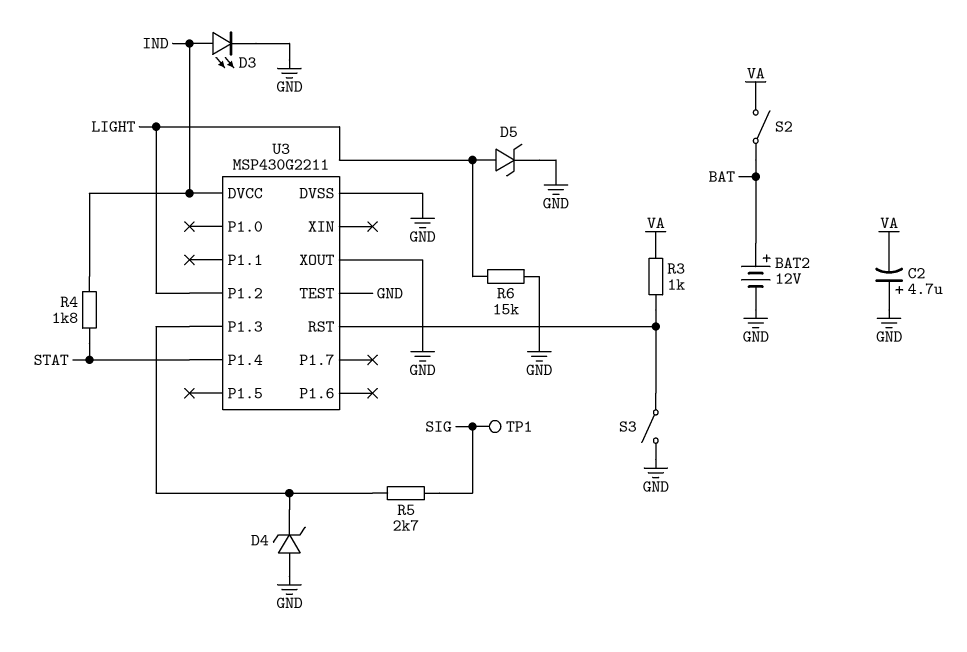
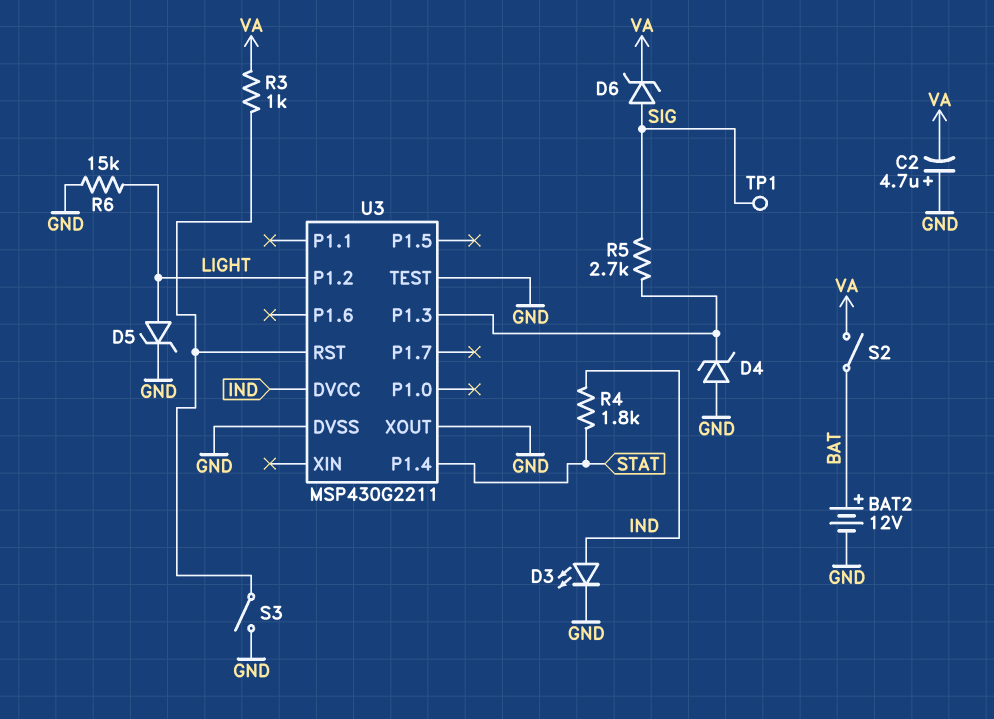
D6: none -> zener (A SIG, K VA)

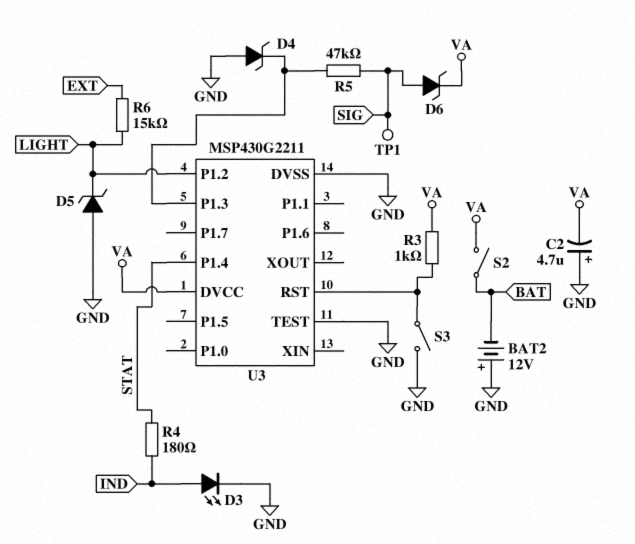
BAT2: 12V (plus BAT, minus GND) -> 12V (plus GND, minus BAT)
D5: zener (A LIGHT, K GND) -> zener (A GND, K LIGHT)
R4: 1.8k (IND, STAT) -> 180 (IND, STAT)
R5: 2.7k (SIG, U3/P1.3) -> 47k (SIG, U3/P1.3)
R6: 15k (GND, LIGHT) -> 15k (EXT, LIGHT)
U3 pin DVCC: IND -> VA
U3 pin XOUT: GND -> none

